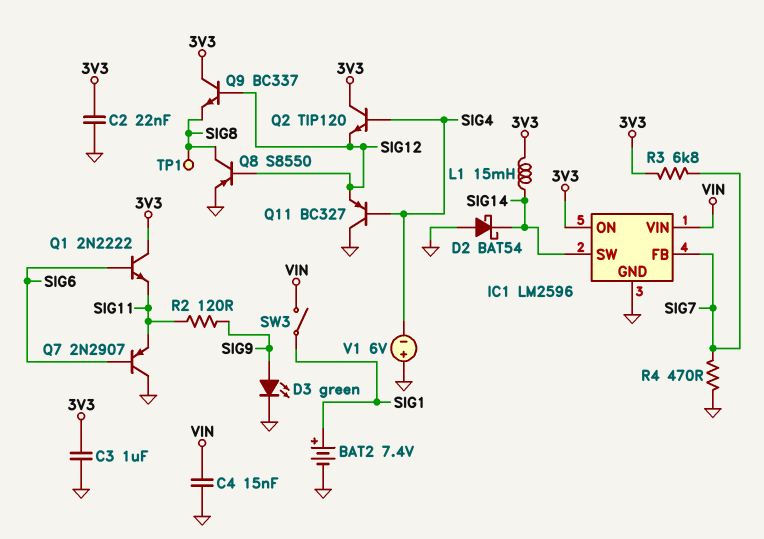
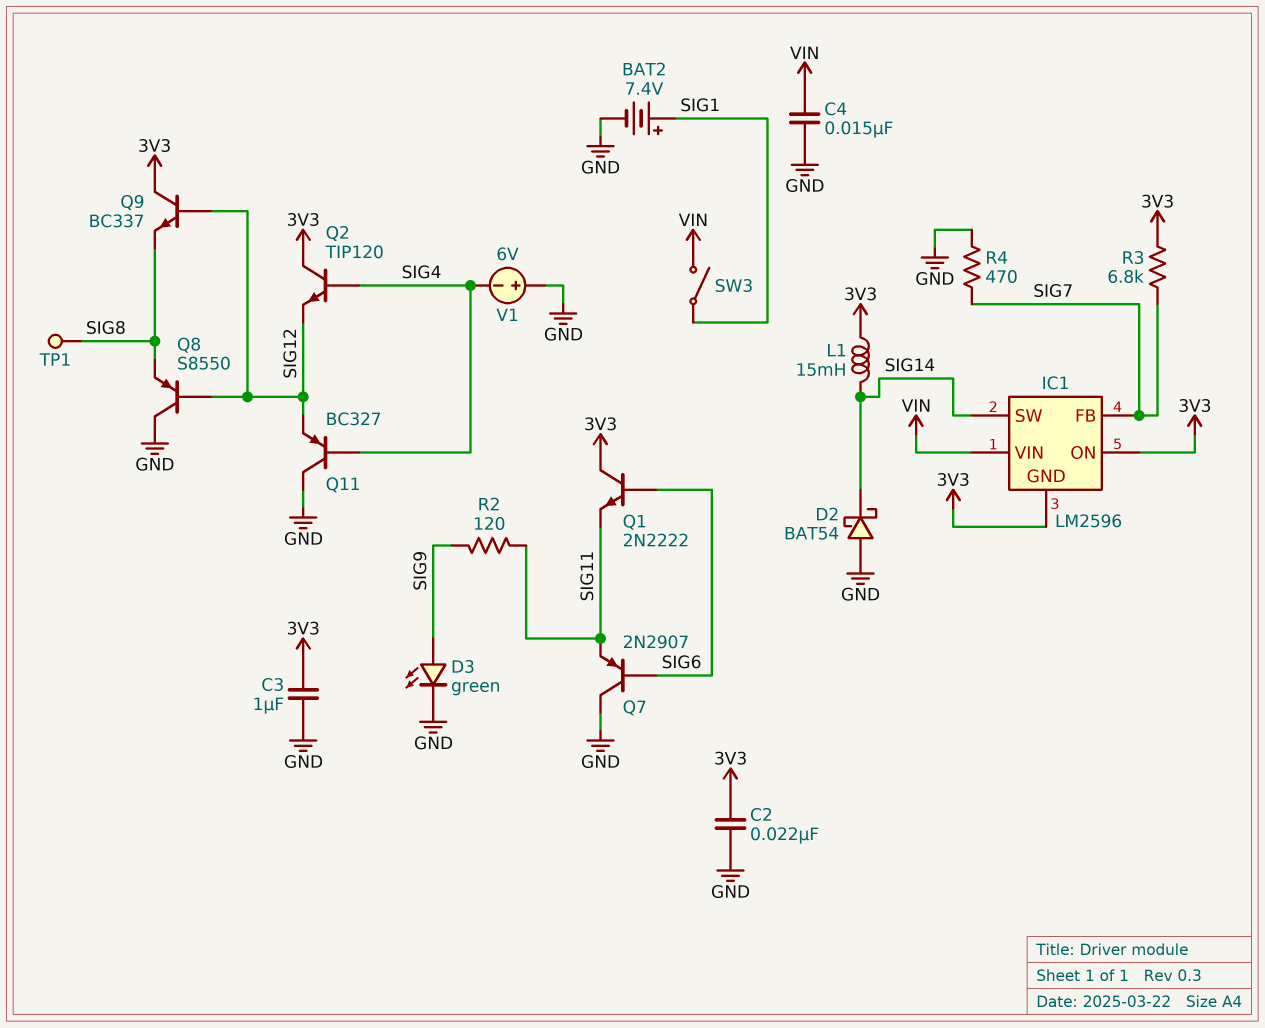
IC1 pin GND: GND -> 3V3
Q8: PNP S8550 (B SIG12, C SIG8, E GND) -> PNP S8550 (B SIG12, C GND, E SIG8)

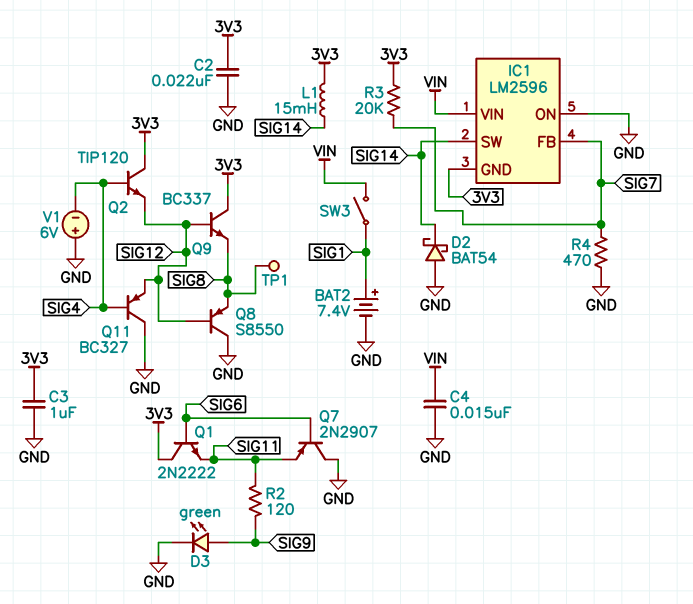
IC1 pin ON: 3V3 -> GND
R3: 6.8k (3V3, SIG7) -> 20k (3V3, SIG7)

